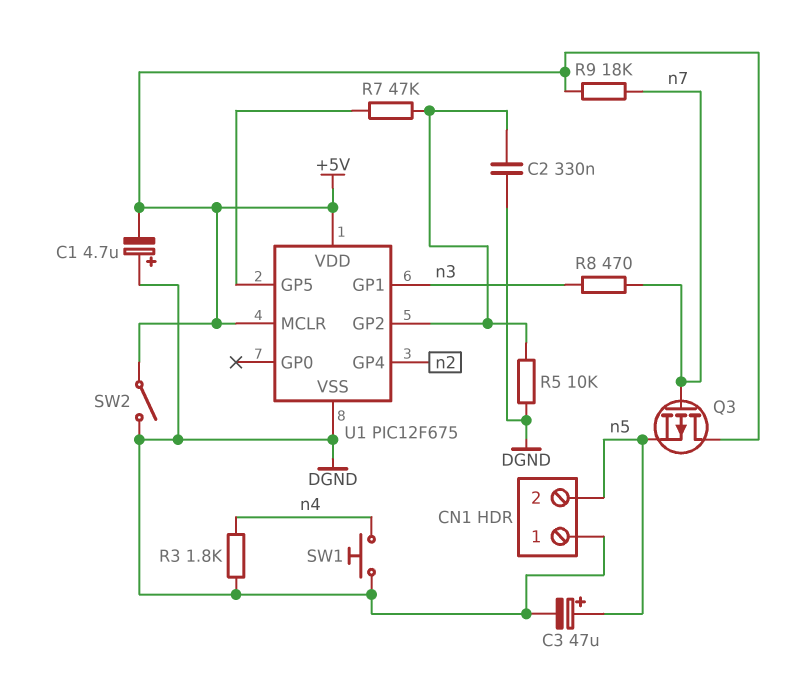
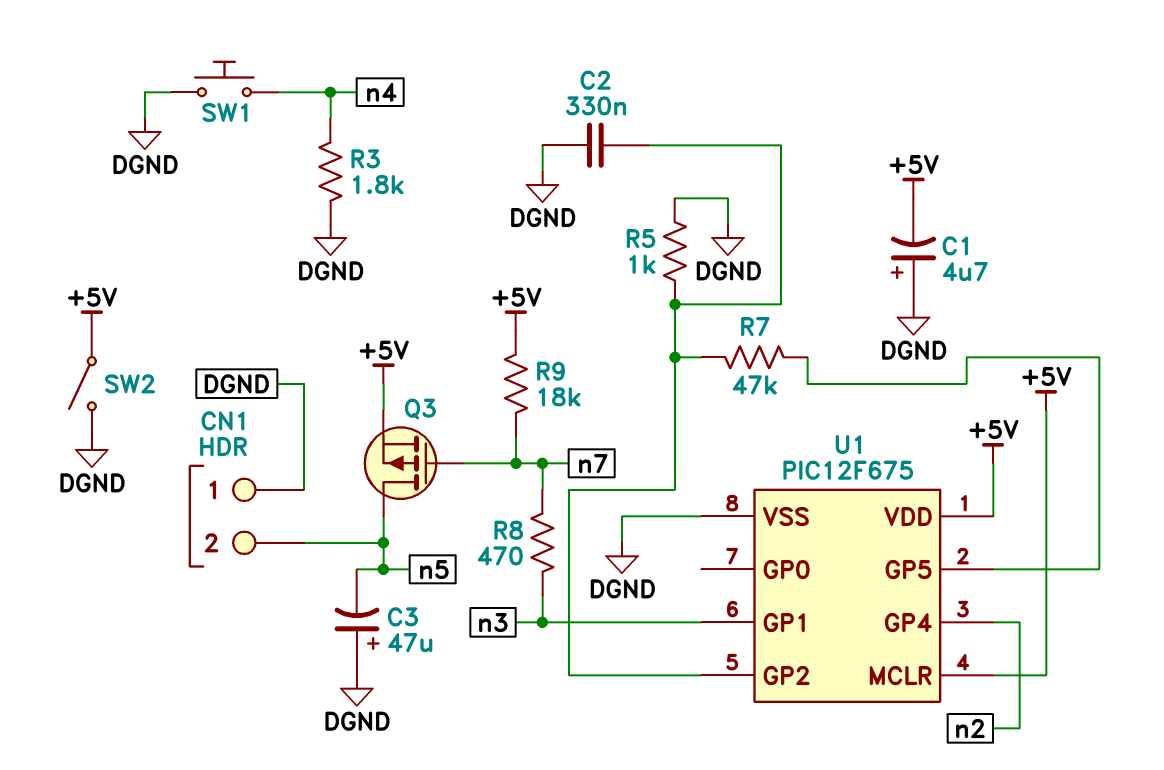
C3: 47uF (plus n5, minus DGND) -> 47uF (plus DGND, minus n5)
Q3: PMOS (G n7, D +5V, S n5) -> PMOS (G n7, D n5, S +5V)
R5: 10k (DGND, U1/GP2) -> 1k (DGND, U1/GP2)

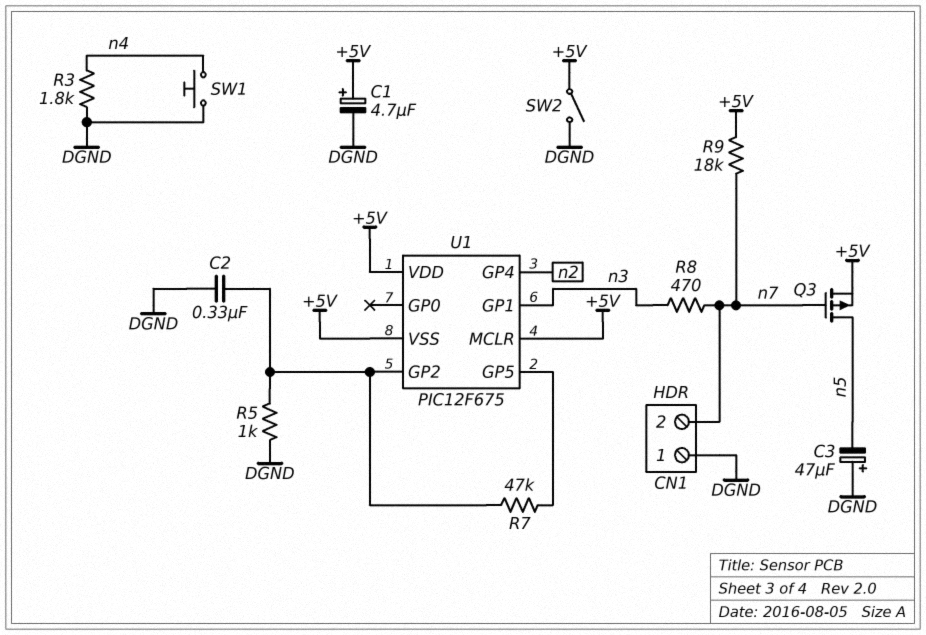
C1: 4.7uF (plus DGND, minus +5V) -> 4.7uF (plus +5V, minus DGND)
CN1 pin 2: n5 -> n7
U1 pin VSS: DGND -> +5V

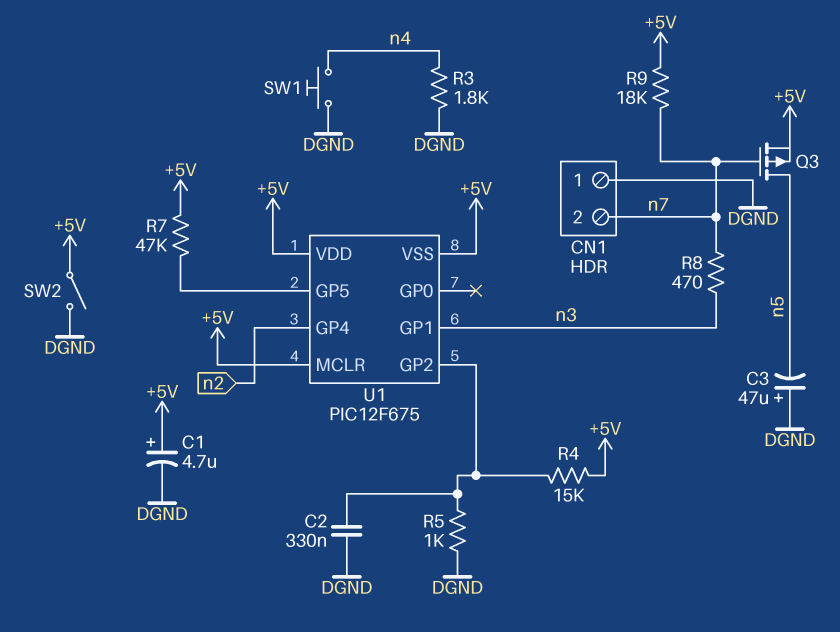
R4: none -> 15k (+5V, U1/GP2)
R7: 47k (U1/GP2, U1/GP5) -> 47k (+5V, U1/GP5)

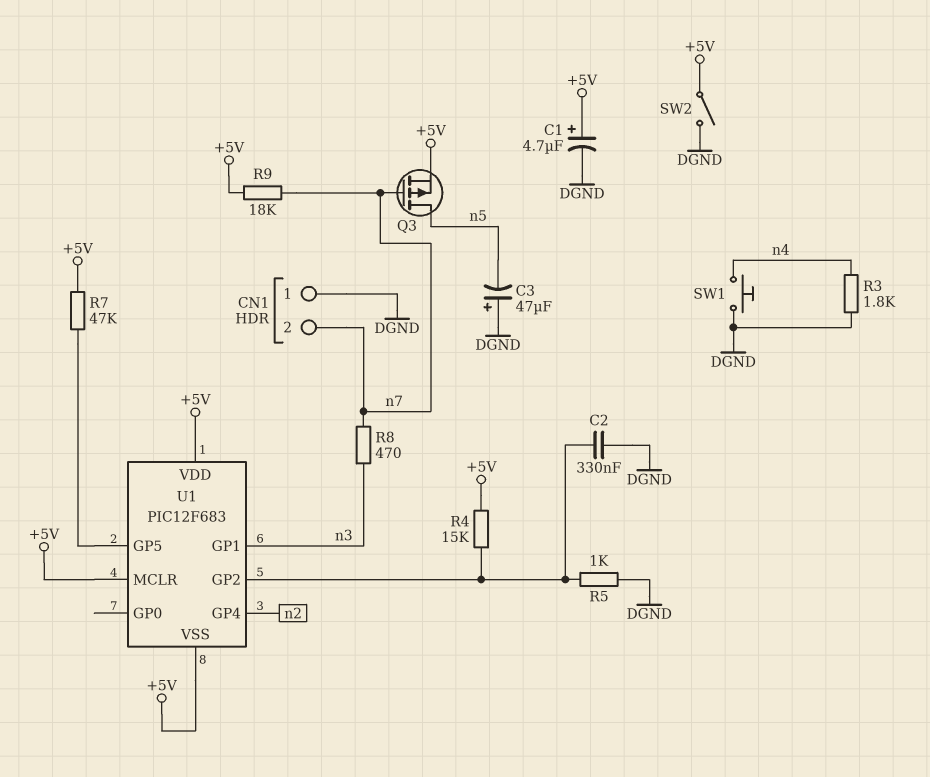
U1: PIC12F675 -> PIC12F683

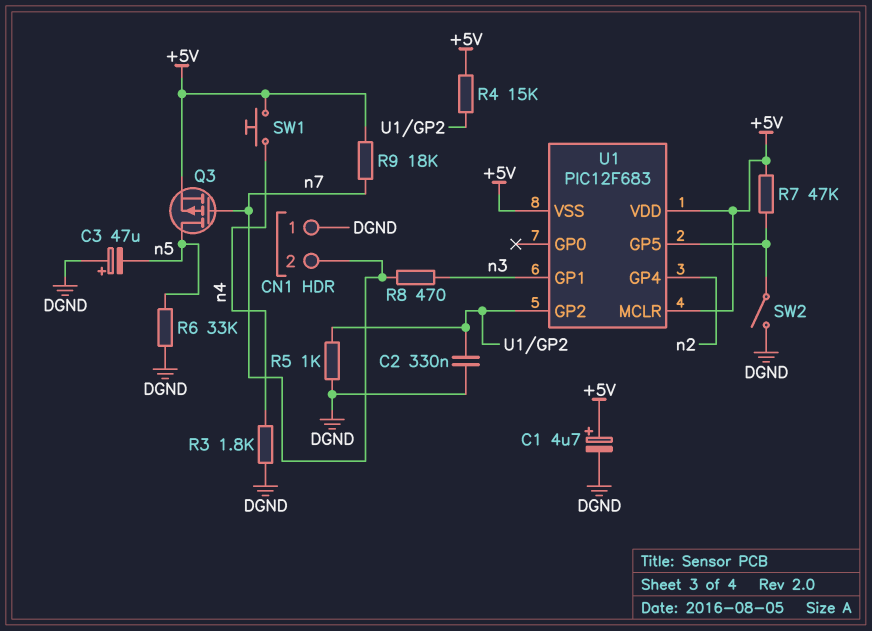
R6: none -> 33k (DGND, n5)
SW1: button (DGND, n4) -> button (+5V, n4)
SW2: switch (+5V, DGND) -> switch (DGND, U1/GP5)

